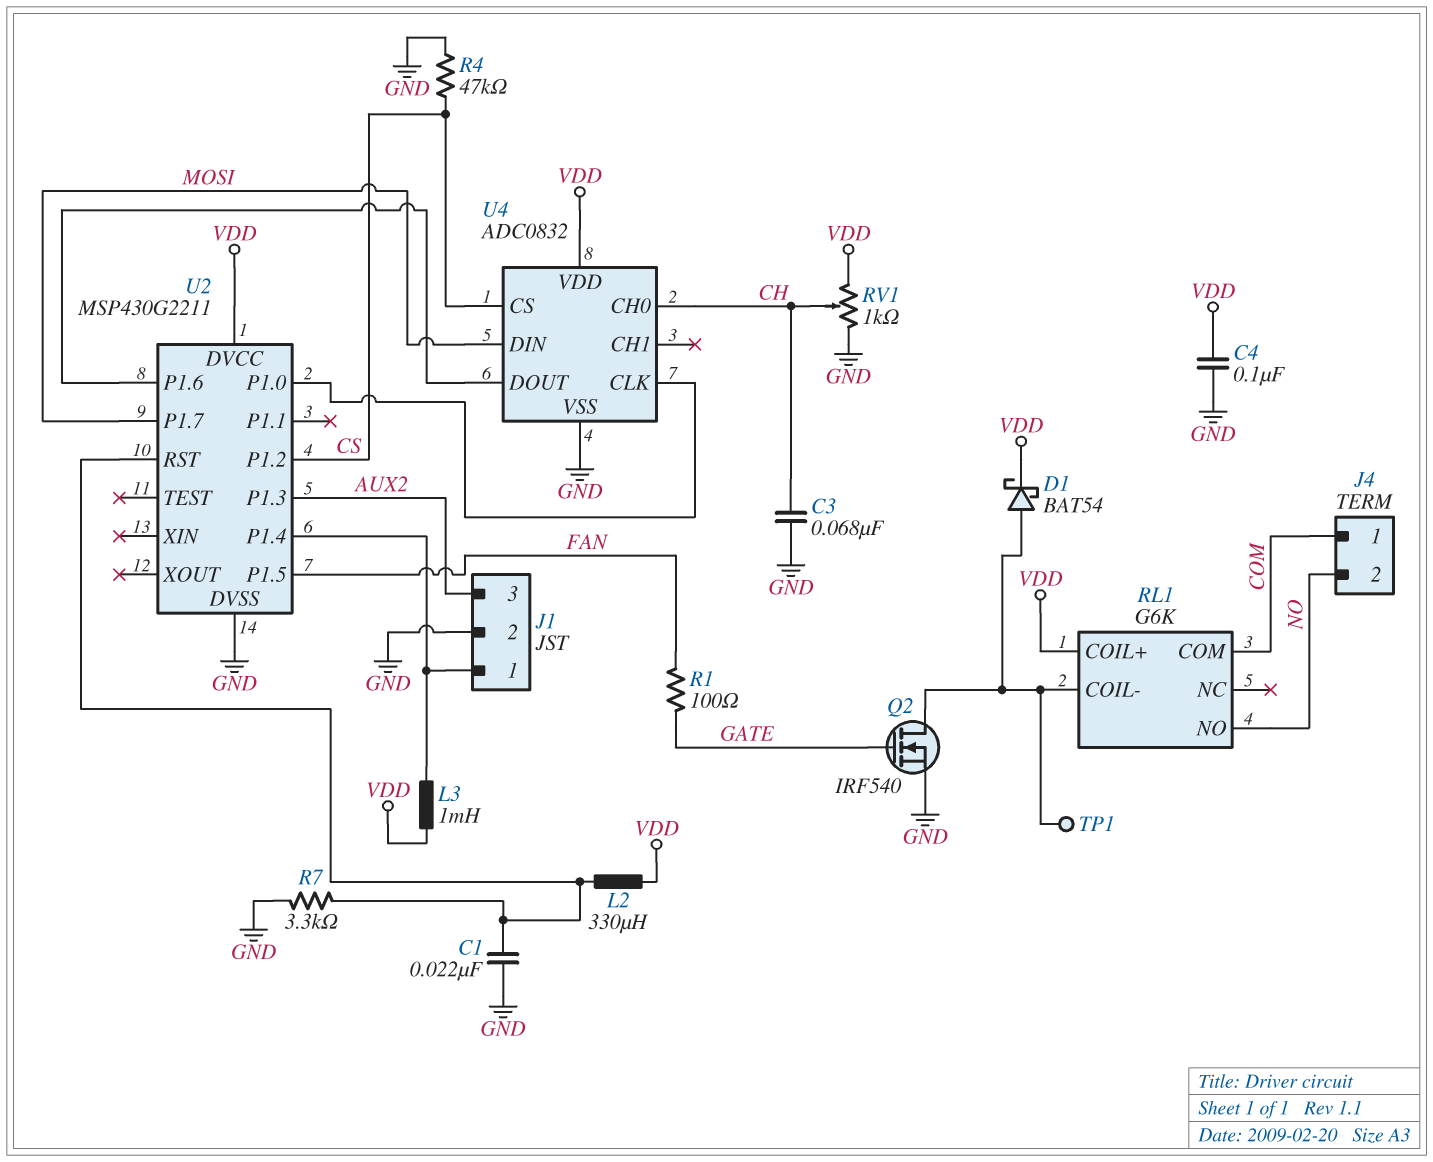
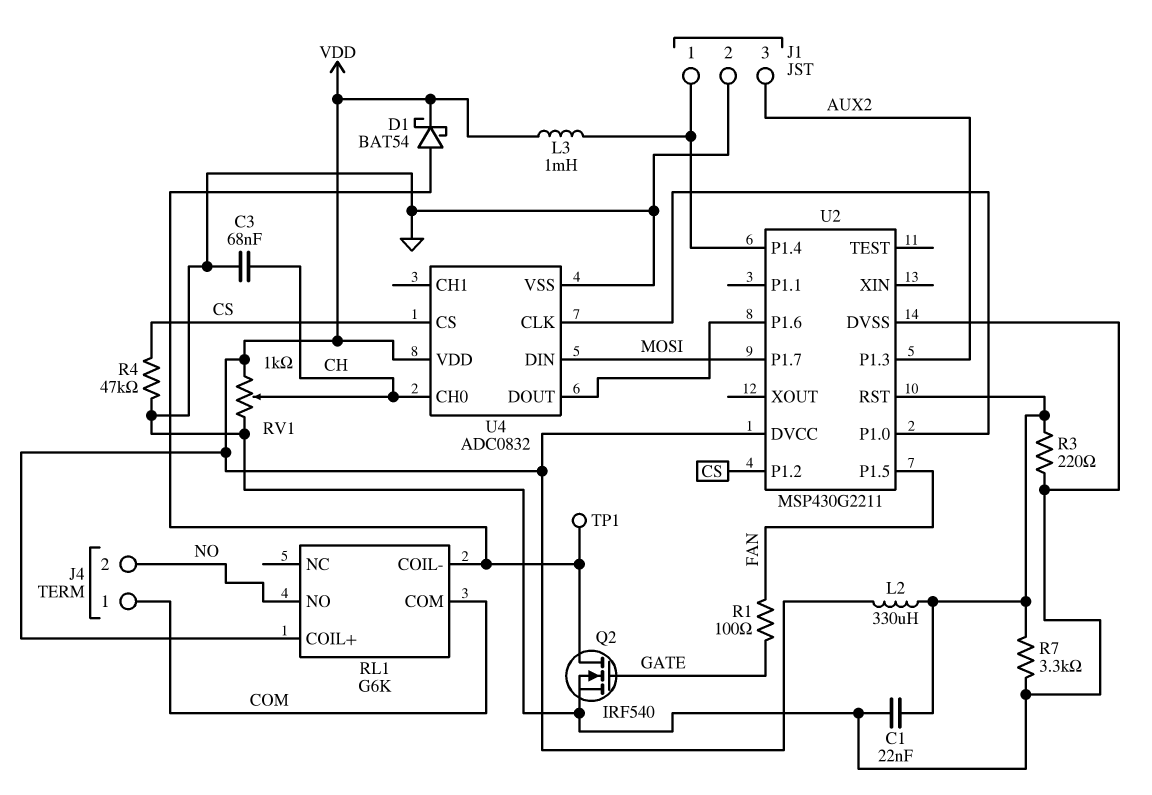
C4: 100nF (GND, VDD) -> none
R3: none -> 220 (GND, U2/RST)

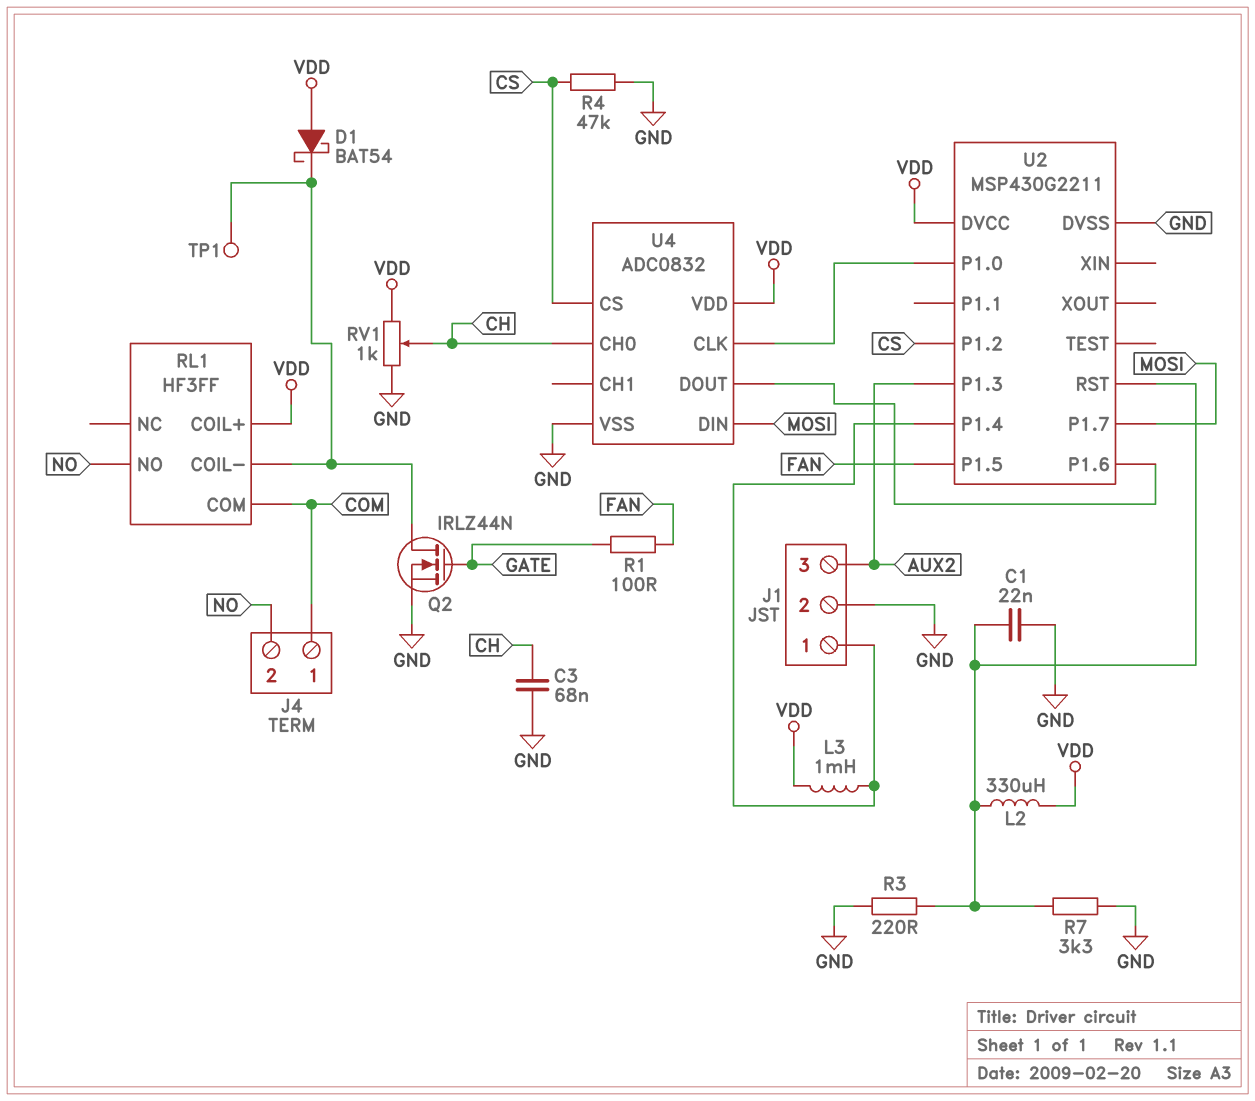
D1: schottky BAT54 (A RL1/COIL-, K VDD) -> schottky BAT54 (A VDD, K RL1/COIL-)
Q2: NMOS IRF540 (G GATE, D RL1/COIL-, S GND) -> NMOS IRLZ44N (G GATE, D RL1/COIL-, S GND)
RL1: G6K -> HF3FF

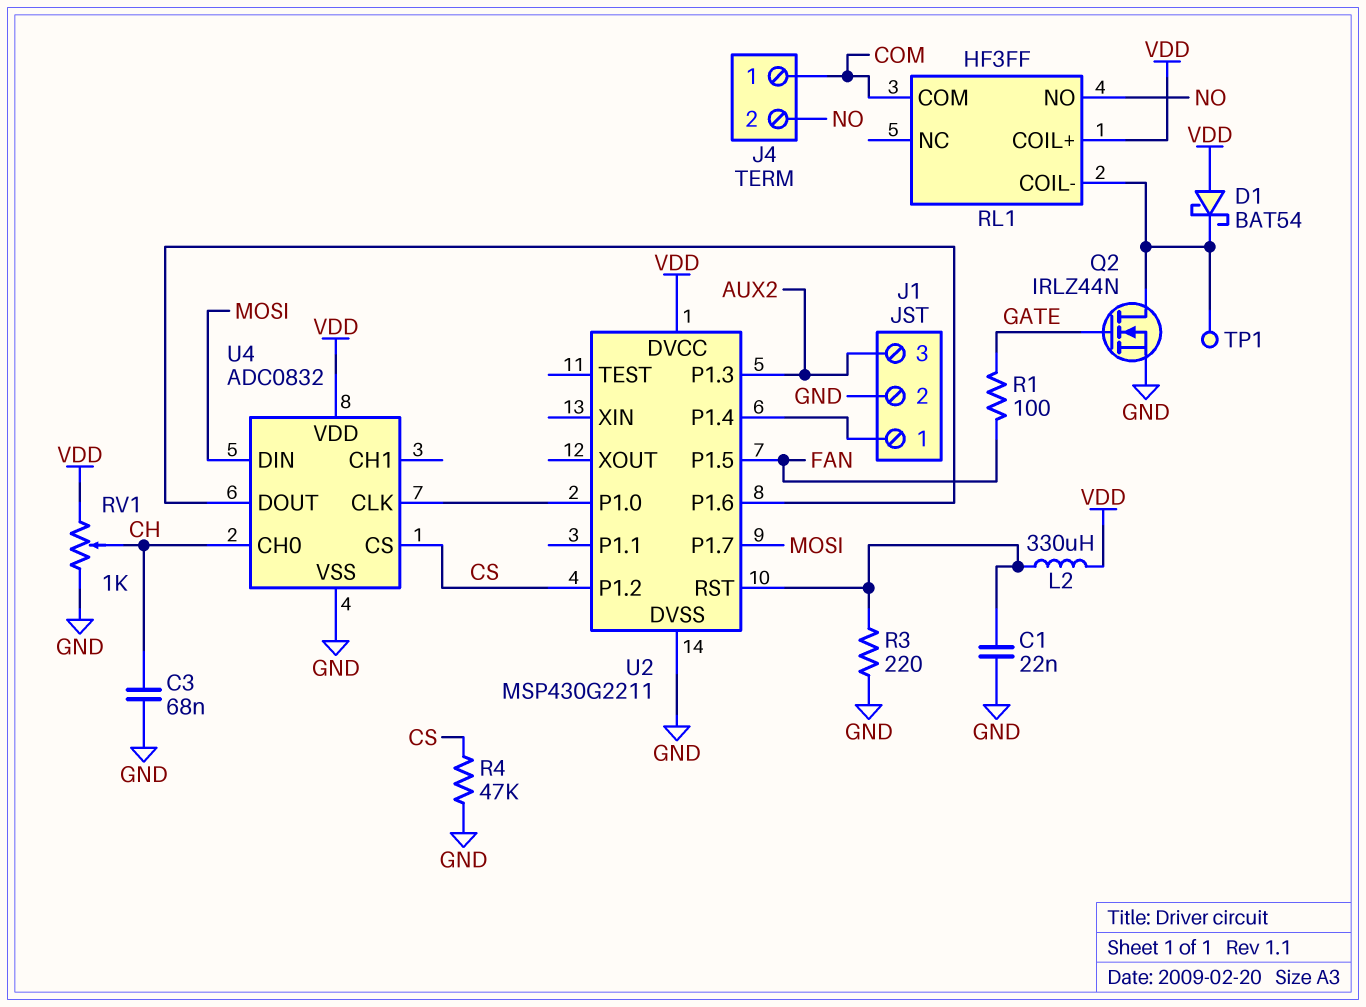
L3: 1mH (J1/1, VDD) -> none
R7: 3.3k (GND, U2/RST) -> none

